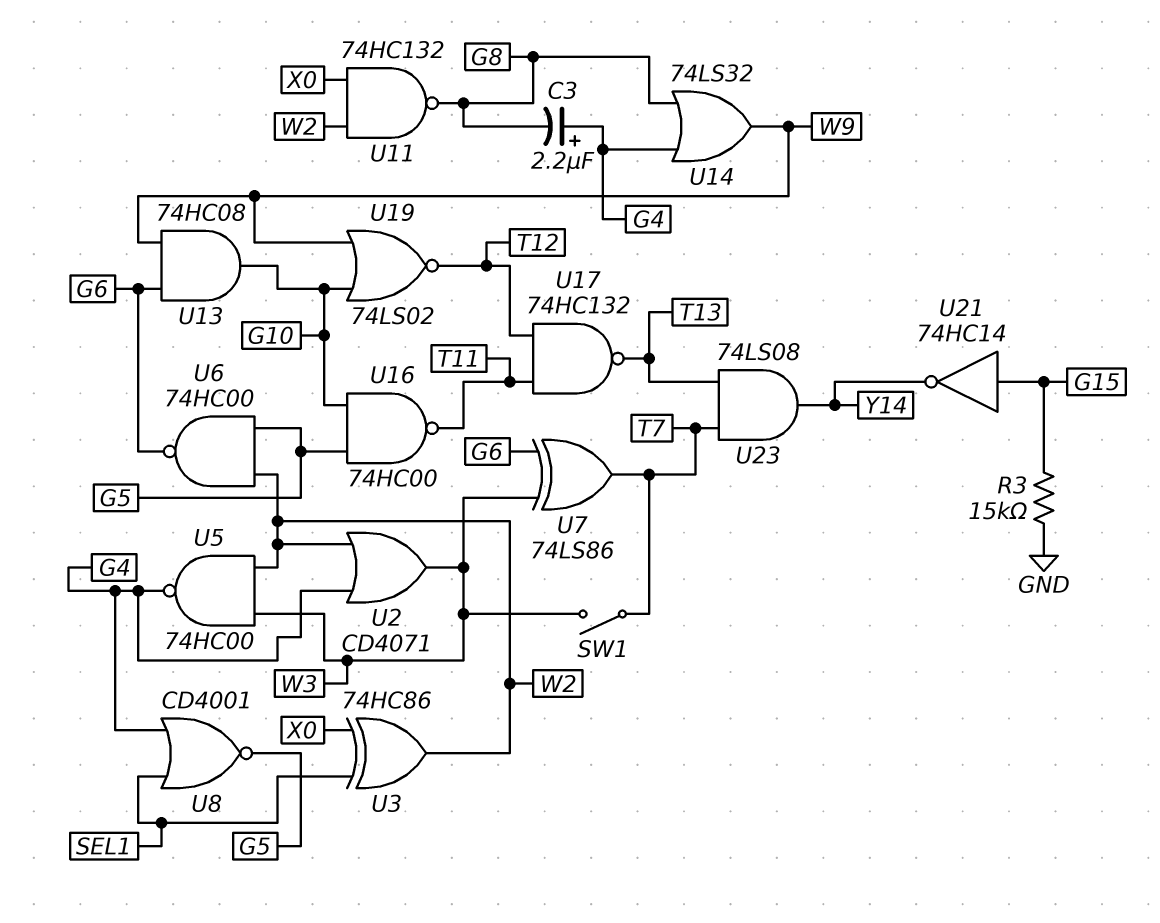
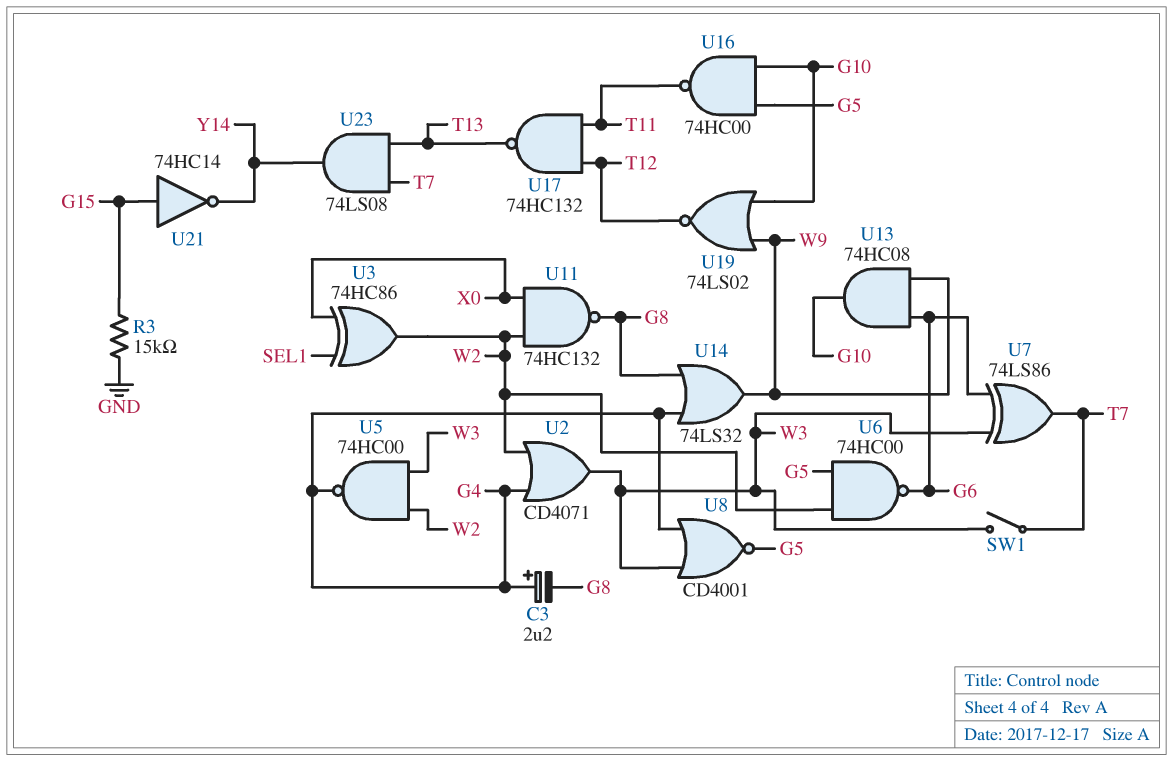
U8: NOR CD4001 (in G4, in SEL1, out G5) -> NOR CD4001 (in G4, in W3, out G5)

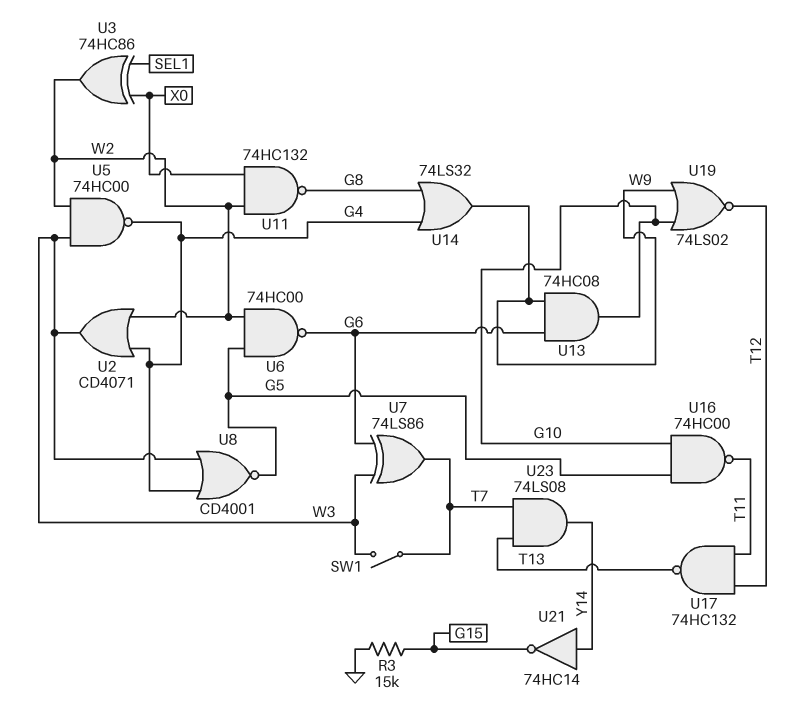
C3: 2.2uF (plus G4, minus G8) -> none
U21: NOT 74HC14 (in G15, out Y14) -> NOT 74HC14 (in Y14, out G15)

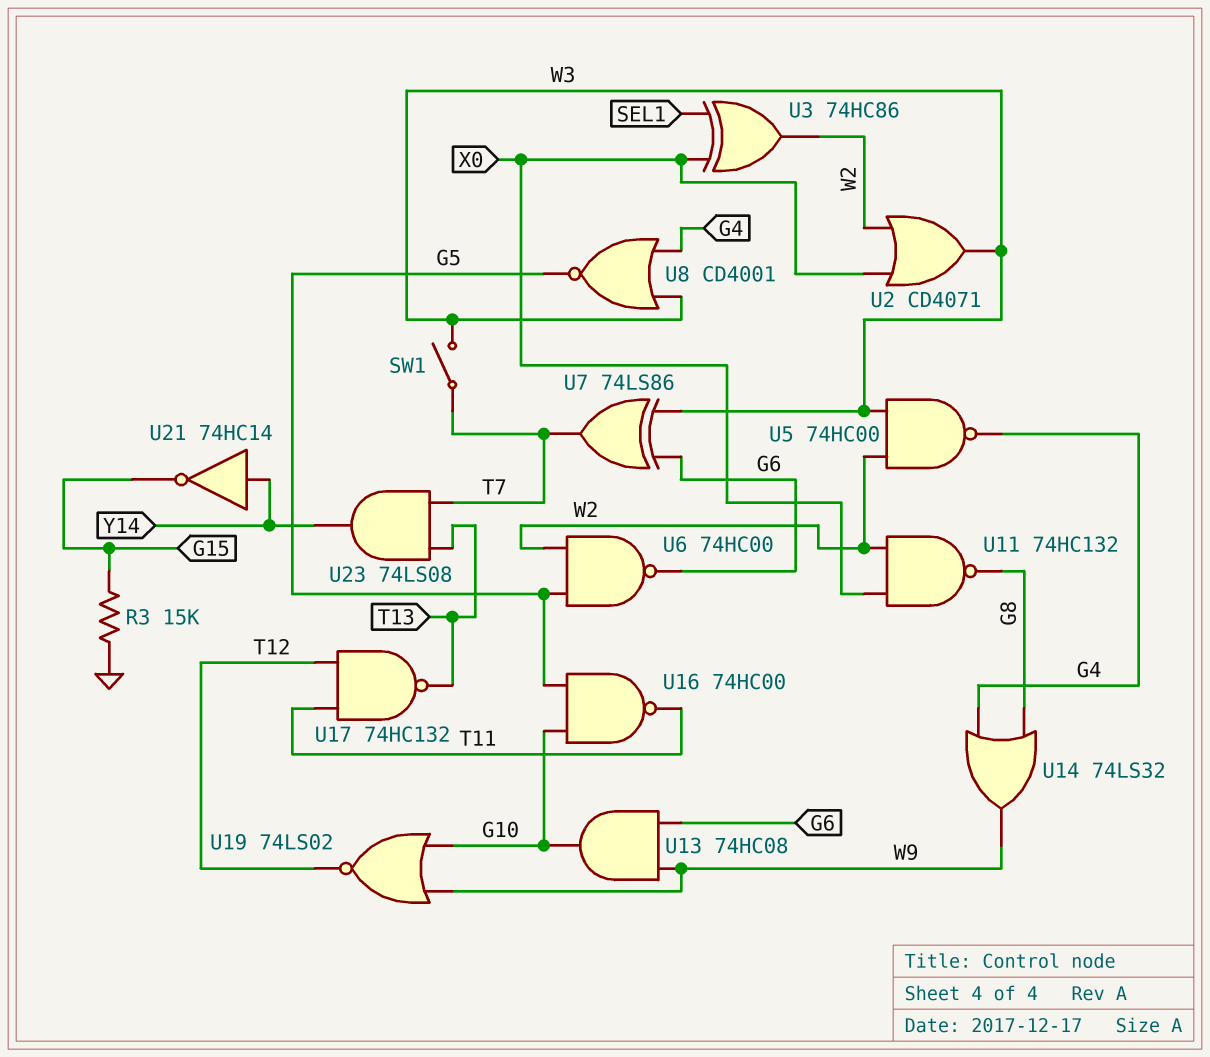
U2: OR CD4071 (in G4, in W2, out W3) -> OR CD4071 (in W2, in X0, out W3)

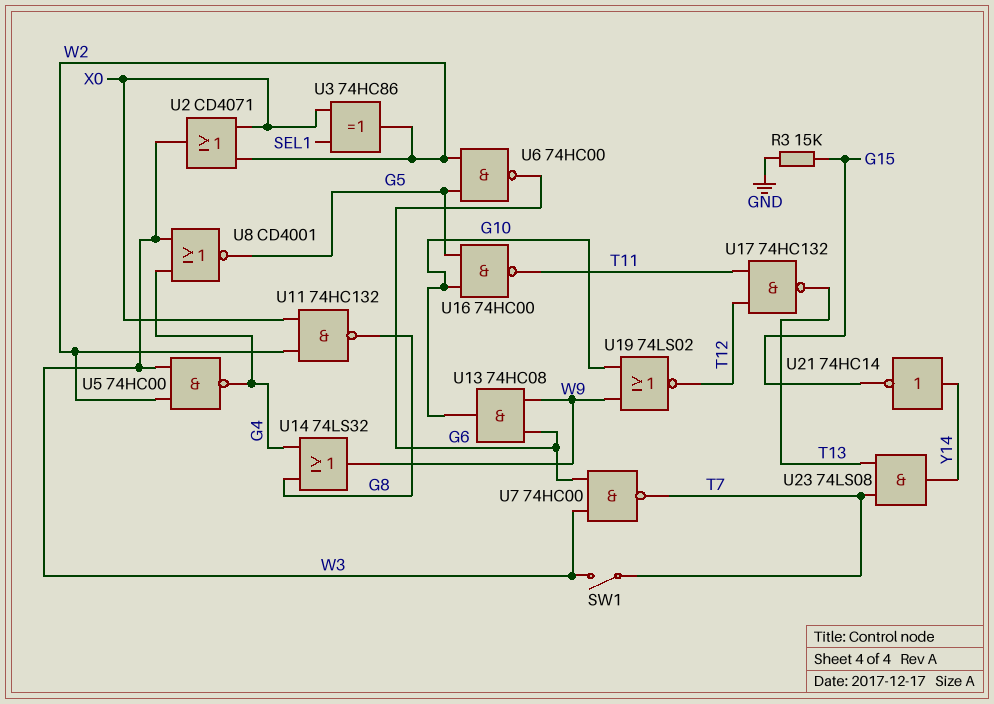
U7: XOR 74LS86 (in G6, in W3, out T7) -> NAND 74HC00 (in G6, in W3, out T7)

